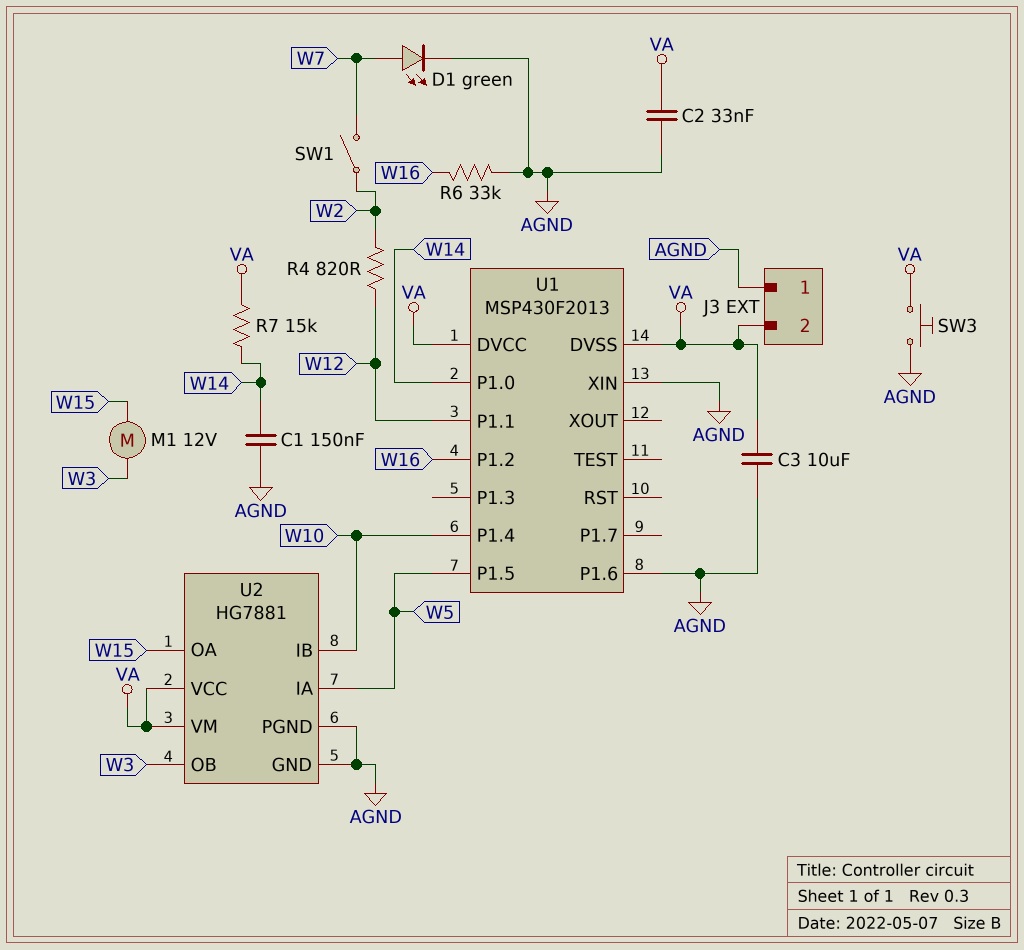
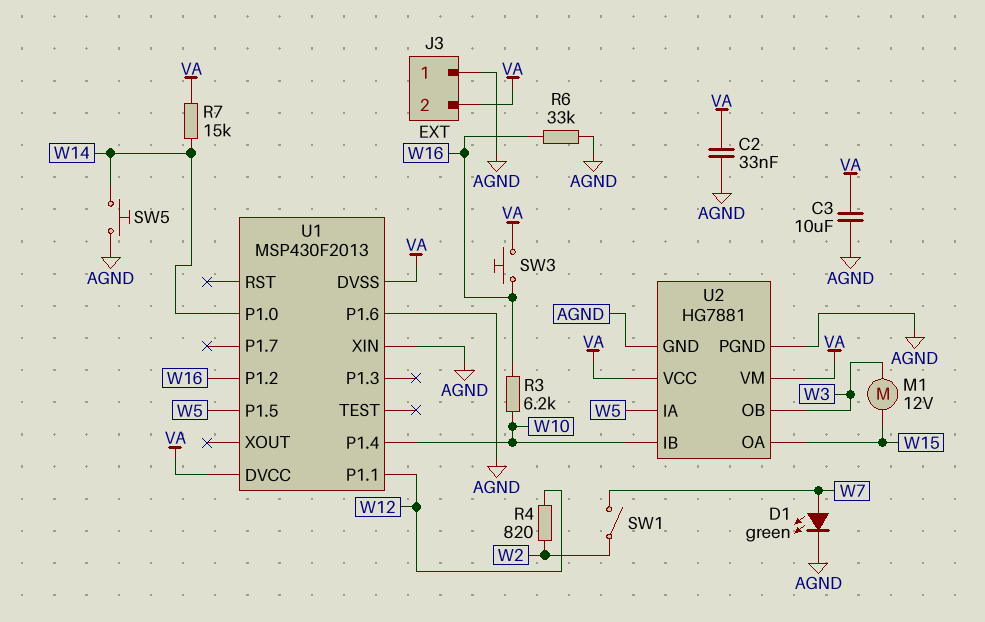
C1: 150nF (AGND, W14) -> none
R3: none -> 6.2k (W10, W16)
SW3: button (AGND, VA) -> button (VA, W16)
SW5: none -> button (AGND, W14)

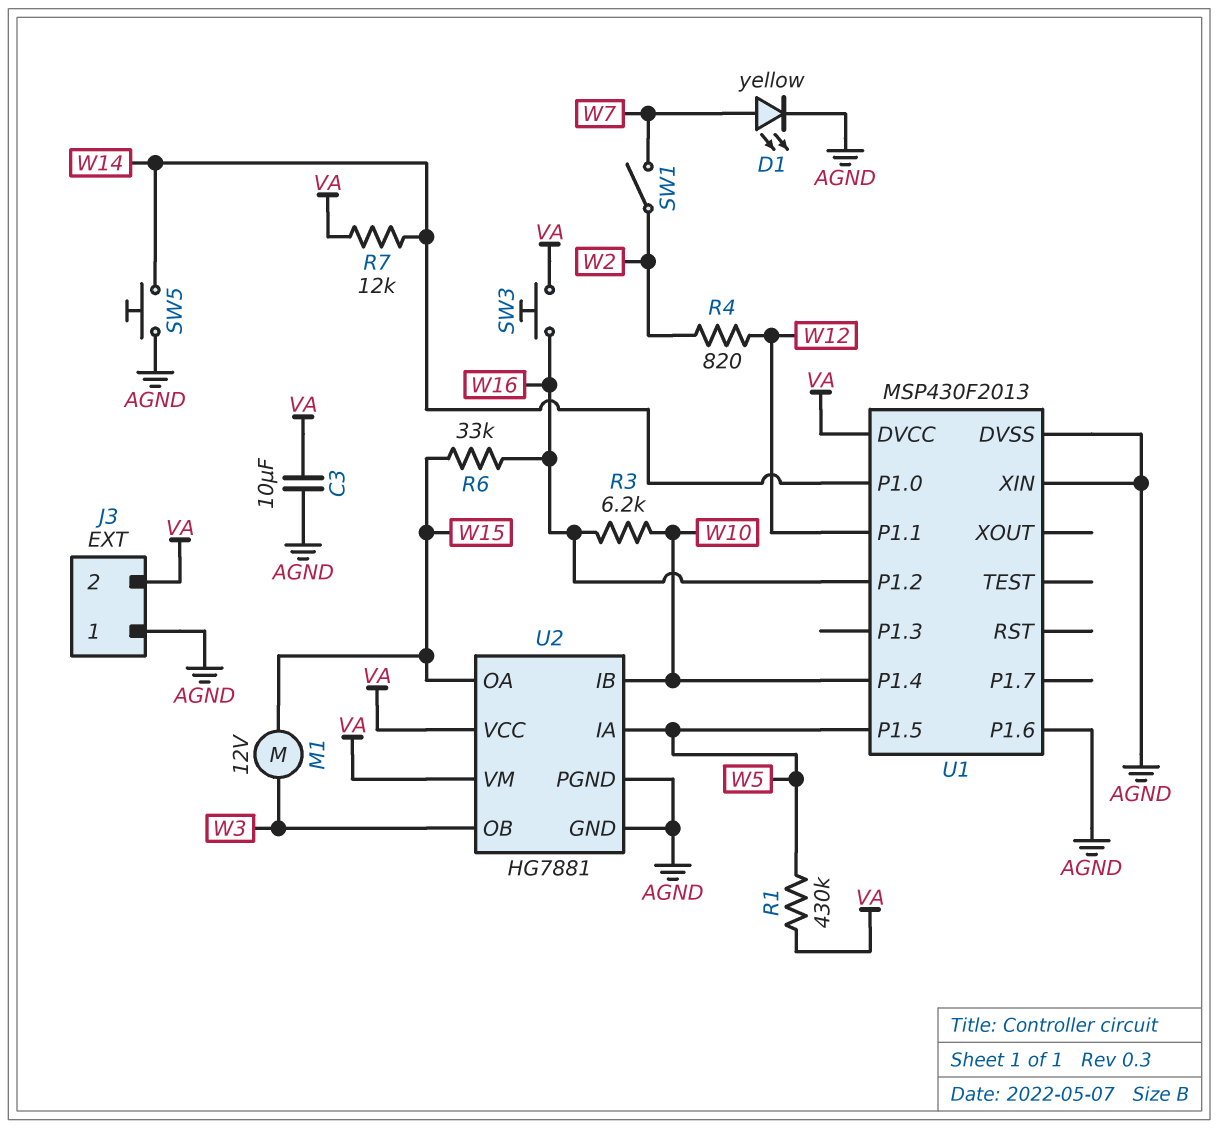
C2: 33nF (AGND, VA) -> none
D1: LED green (A W7, K AGND) -> LED yellow (A W7, K AGND)
R1: none -> 430k (VA, W5)
R6: 33k (AGND, W16) -> 33k (W15, W16)
R7: 15k (VA, W14) -> 12k (VA, W14)
U1 pin DVSS: VA -> AGND

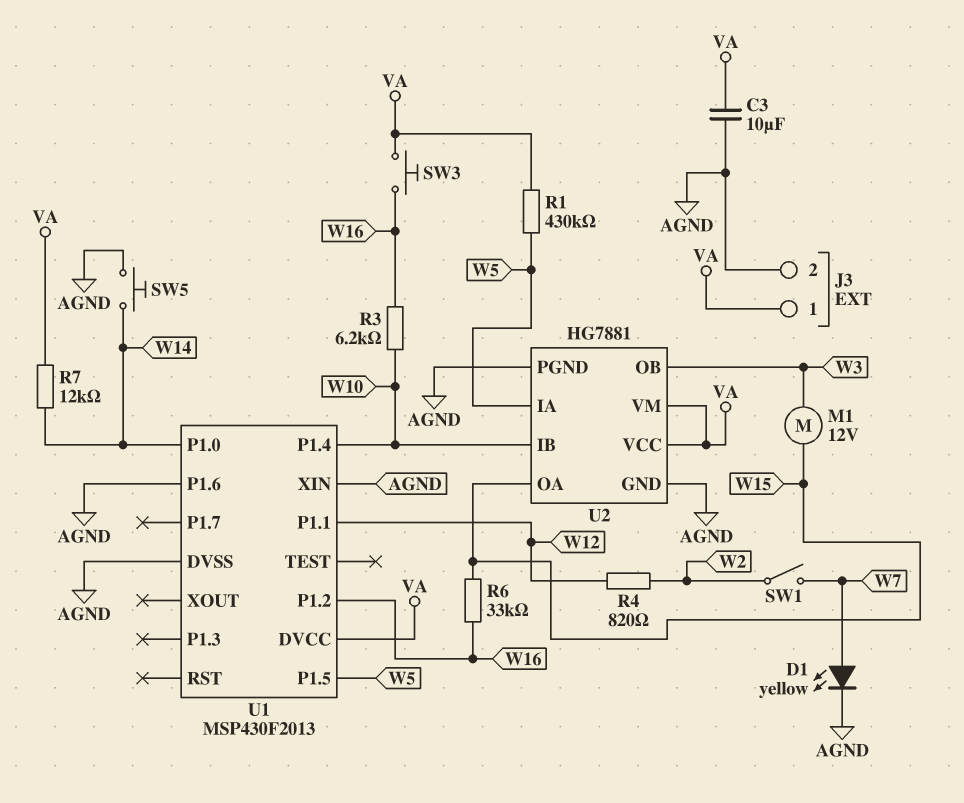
J3 pin 1: AGND -> VA
J3 pin 2: VA -> AGND

